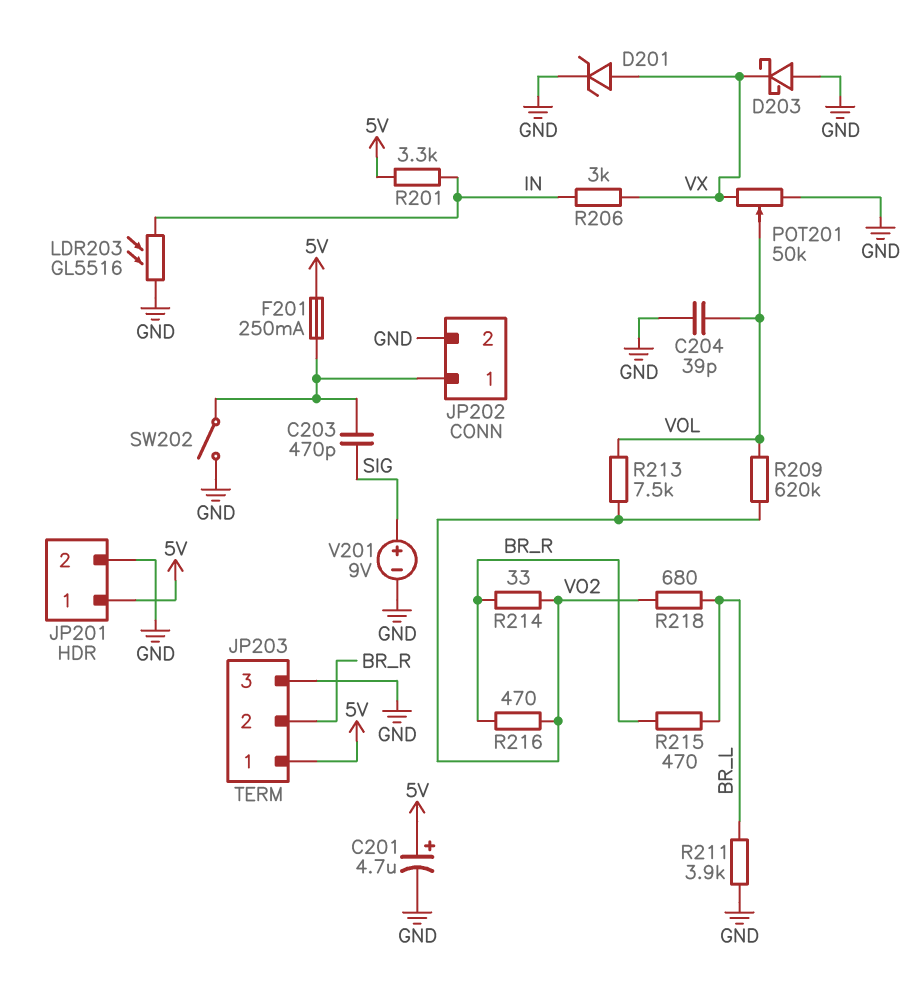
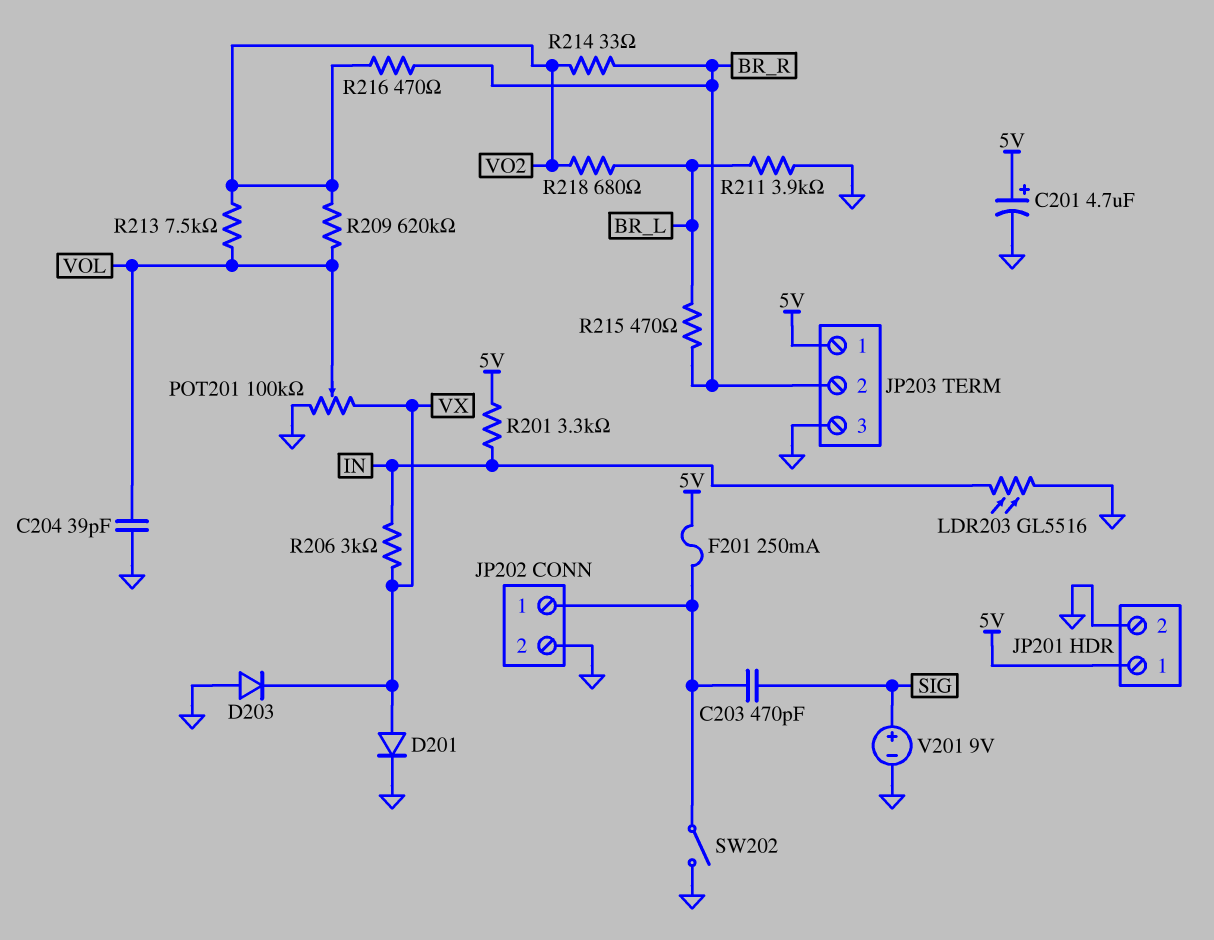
D201: zener (A VX, K GND) -> diode (A VX, K GND)
D203: schottky (A GND, K VX) -> diode (A GND, K VX)
POT201: 50k (GND, VX, wiper VOL) -> 100k (GND, VX, wiper VOL)

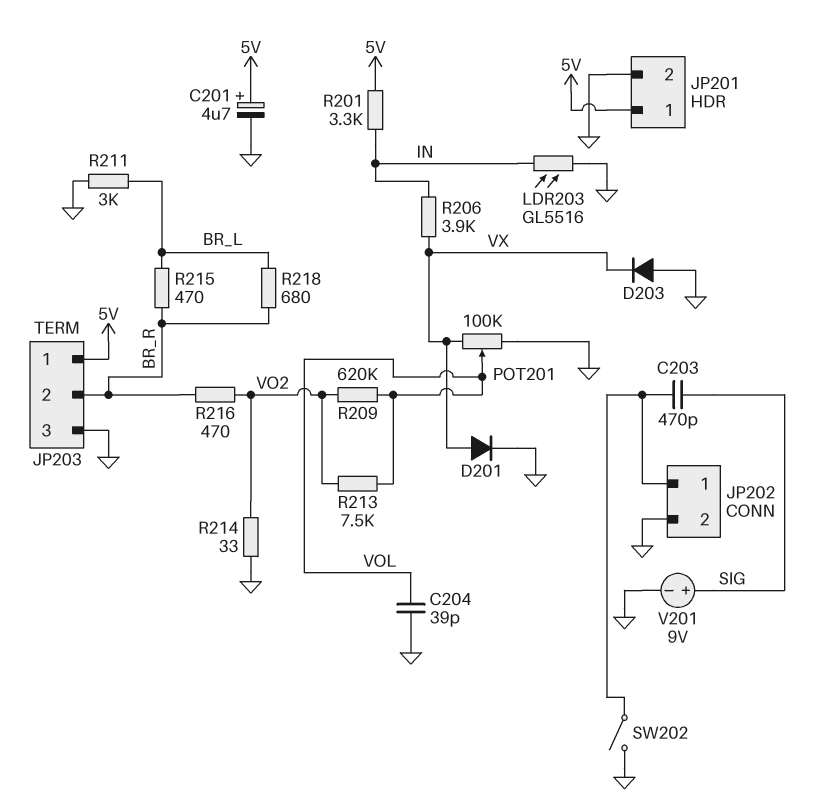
F201: 250mA (5V, JP202/1) -> none
R206: 3k (IN, VX) -> 3.9k (IN, VX)
R211: 3.9k (BR_L, GND) -> 3k (BR_L, GND)
R214: 33 (BR_R, VO2) -> 33 (GND, VO2)
R218: 680 (BR_L, VO2) -> 680 (BR_L, BR_R)

